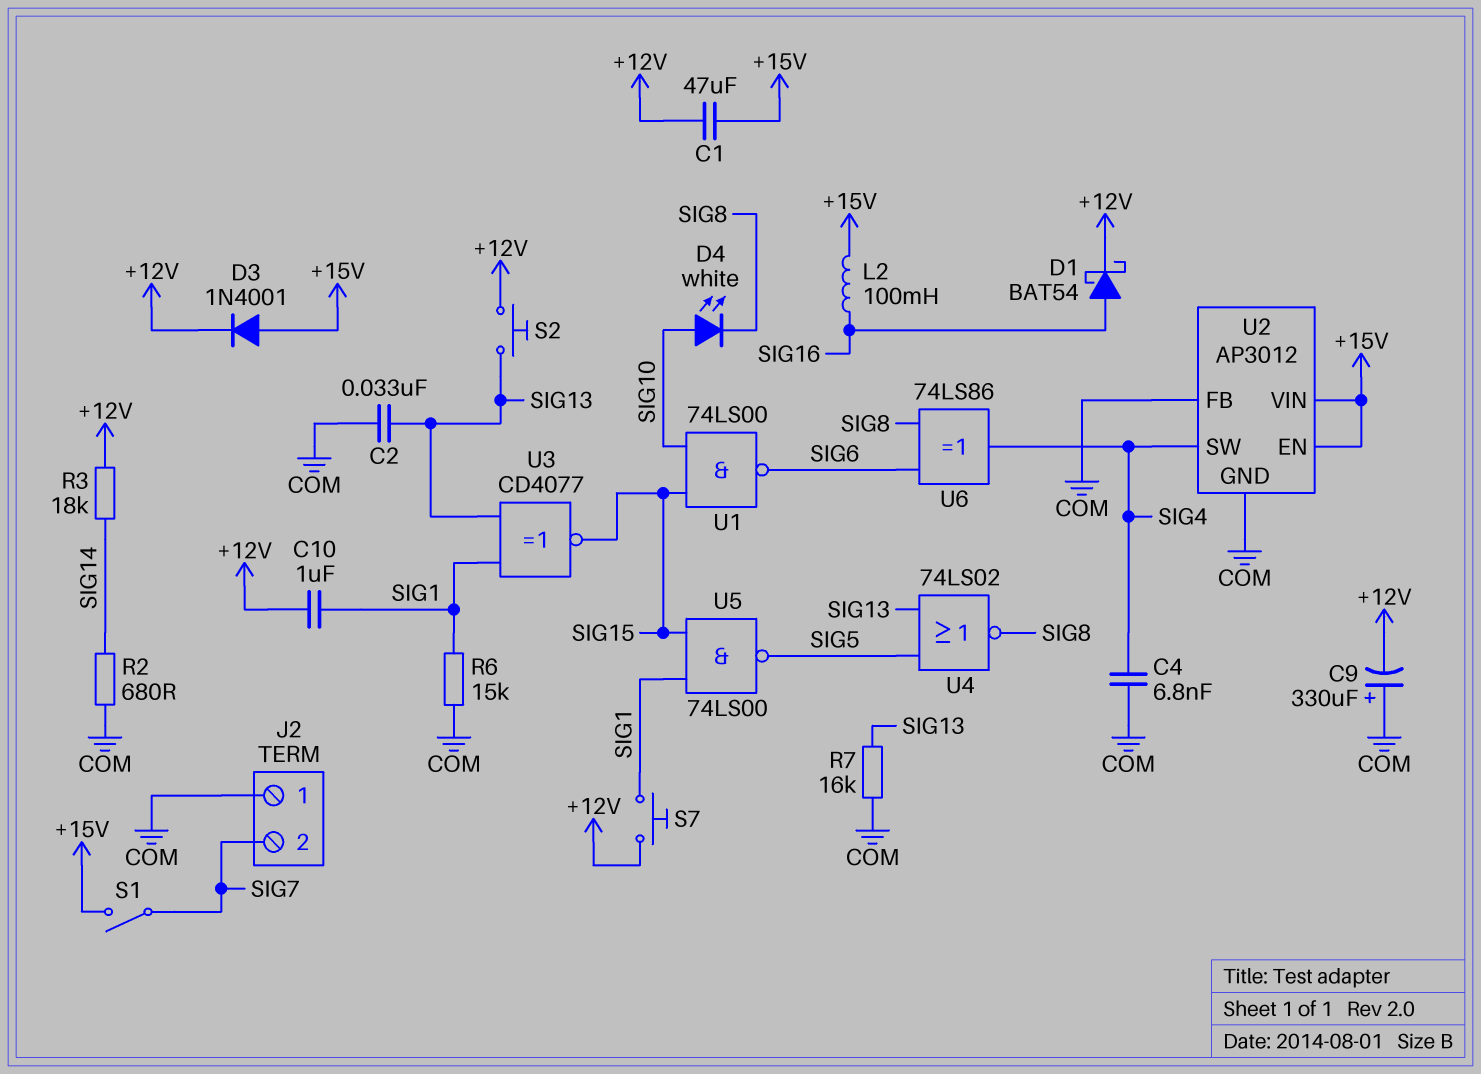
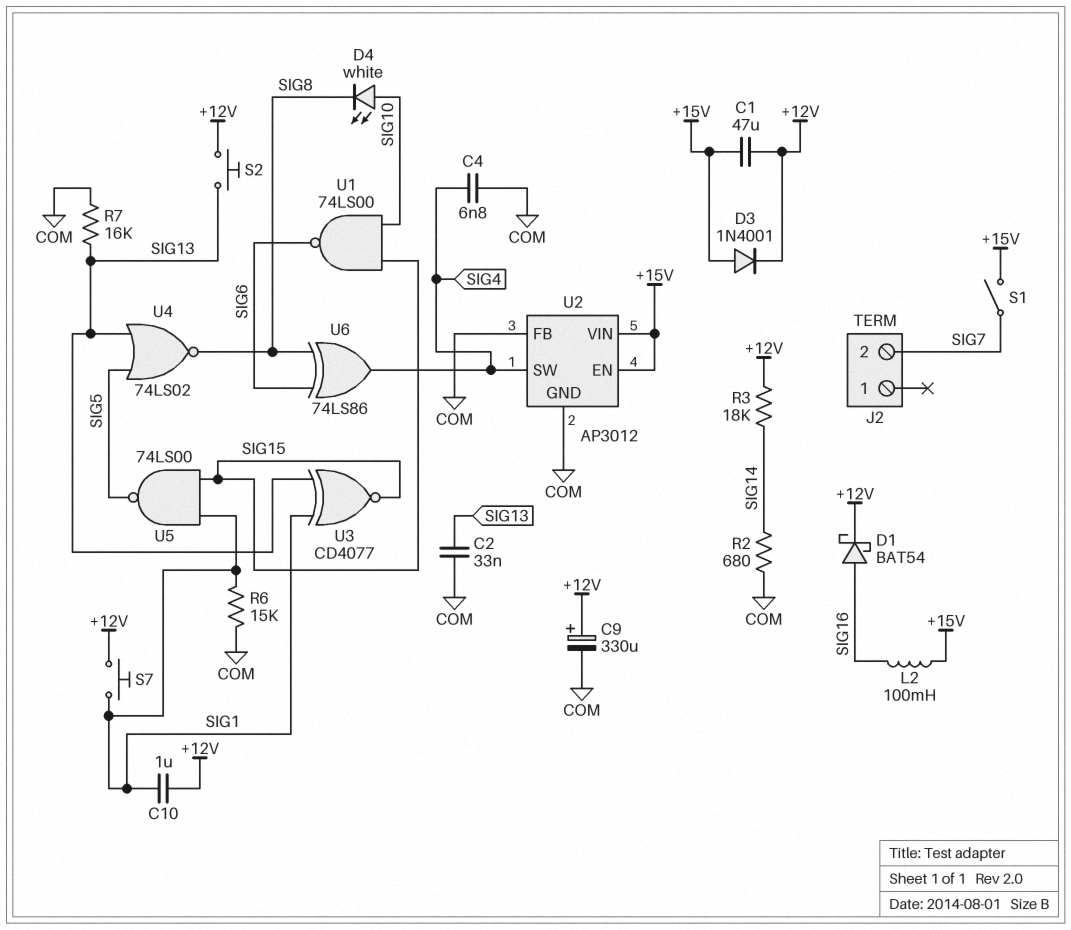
C9: 330uF (plus COM, minus +12V) -> 330uF (plus +12V, minus COM)
J2 pin 1: COM -> none

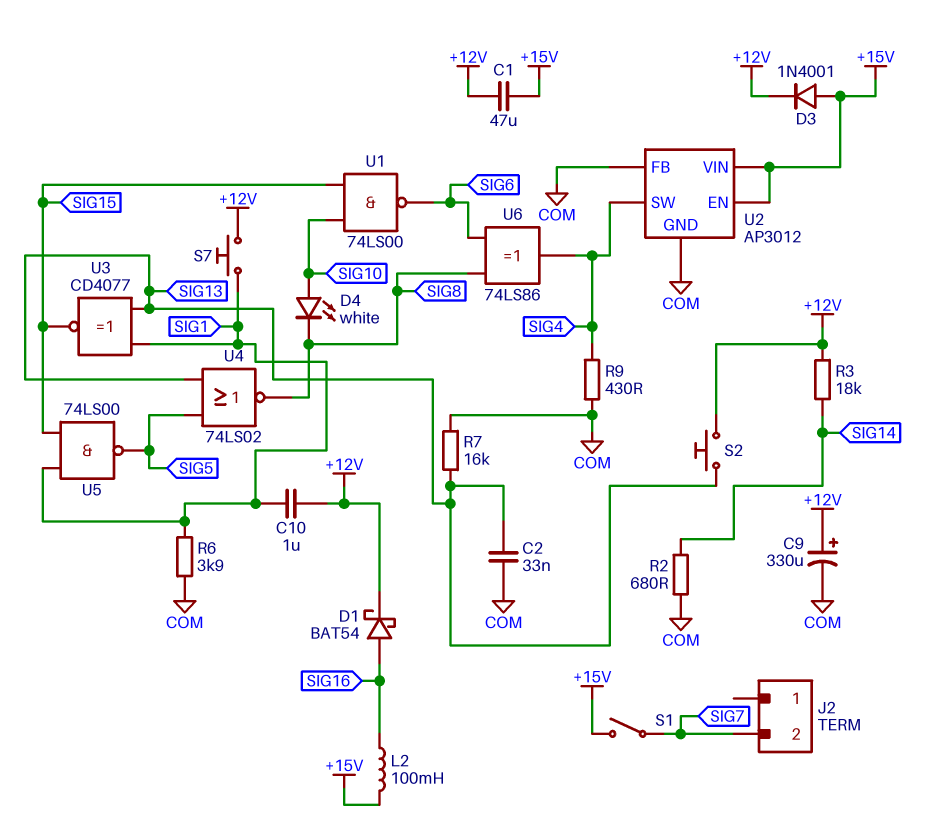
C4: 6.8nF (COM, SIG4) -> none
R6: 15k (COM, SIG1) -> 3.9k (COM, SIG1)
R9: none -> 430 (COM, SIG4)

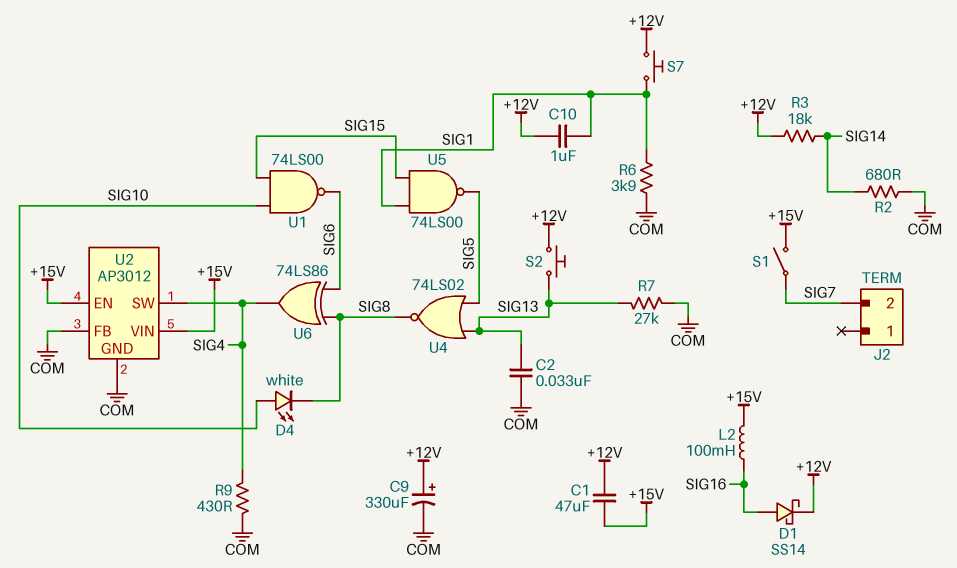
D1: schottky BAT54 (A SIG16, K +12V) -> schottky SS14 (A SIG16, K +12V)
D3: diode 1N4001 (A +15V, K +12V) -> none
R7: 16k (COM, SIG13) -> 27k (COM, SIG13)
U3: XNOR CD4077 (in SIG1, in SIG13, out SIG15) -> none

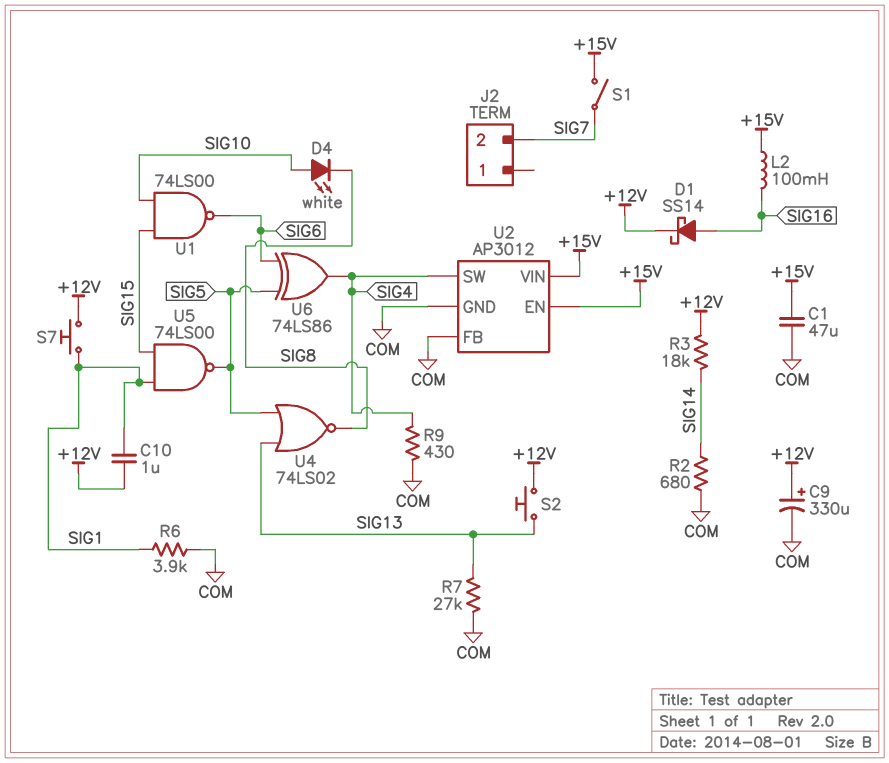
C1: 47uF (+12V, +15V) -> 47uF (+15V, COM)
C2: 33nF (COM, SIG13) -> none
U6: XOR 74LS86 (in SIG6, in SIG8, out SIG4) -> XOR 74LS86 (in SIG5, in SIG6, out SIG4)

